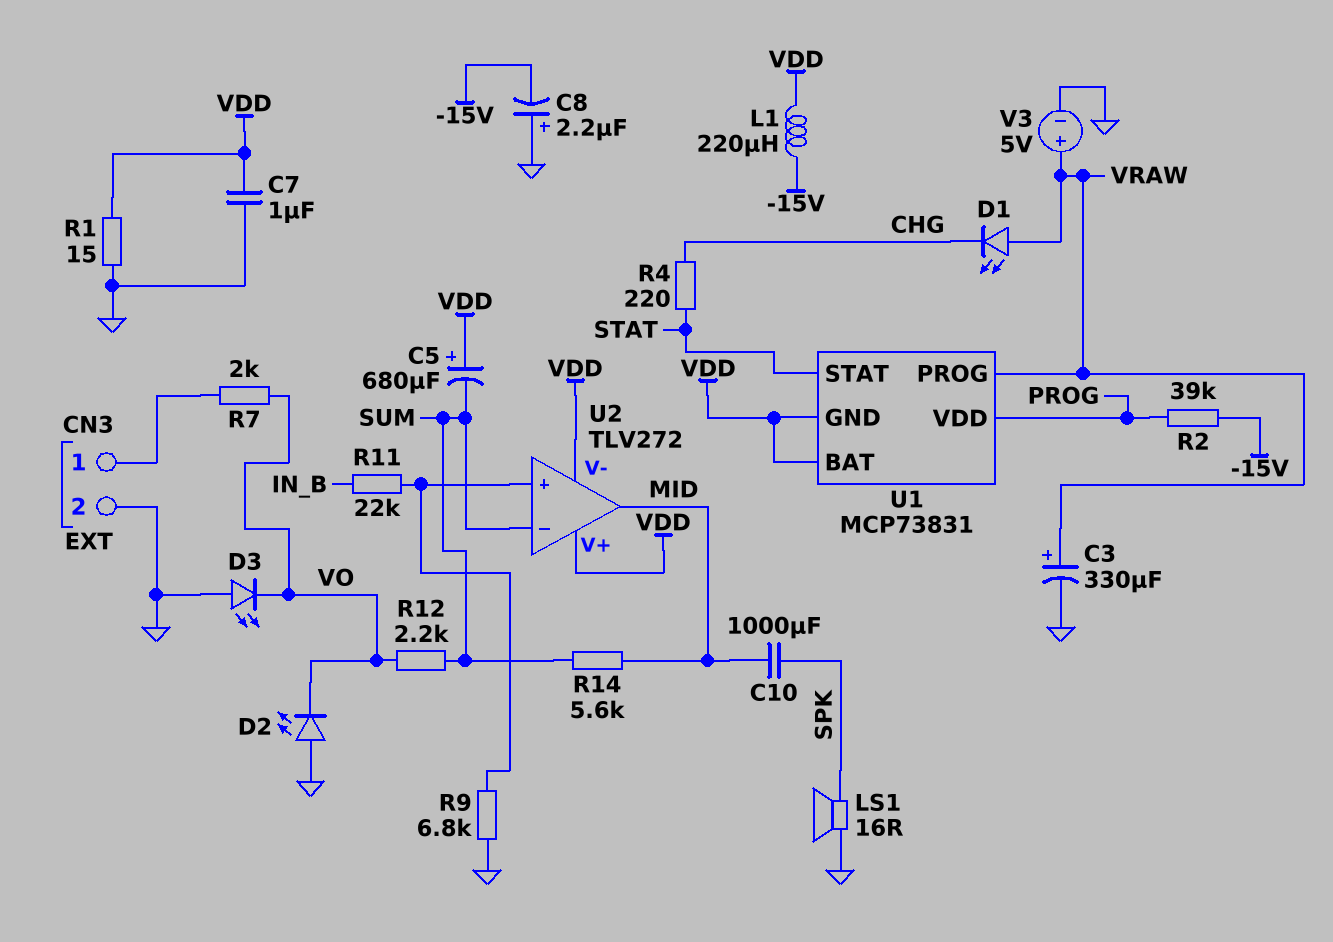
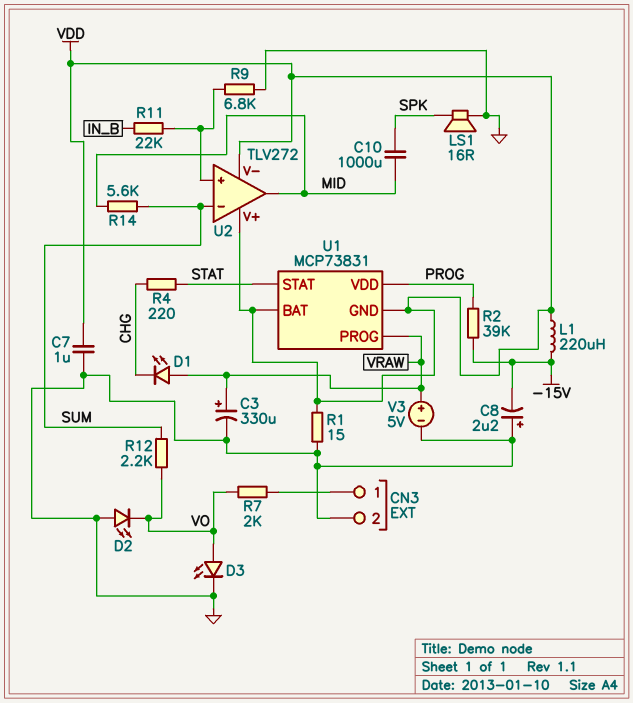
C5: 680uF (plus VDD, minus SUM) -> none
D3: LED (A GND, K VO) -> LED (A VO, K GND)

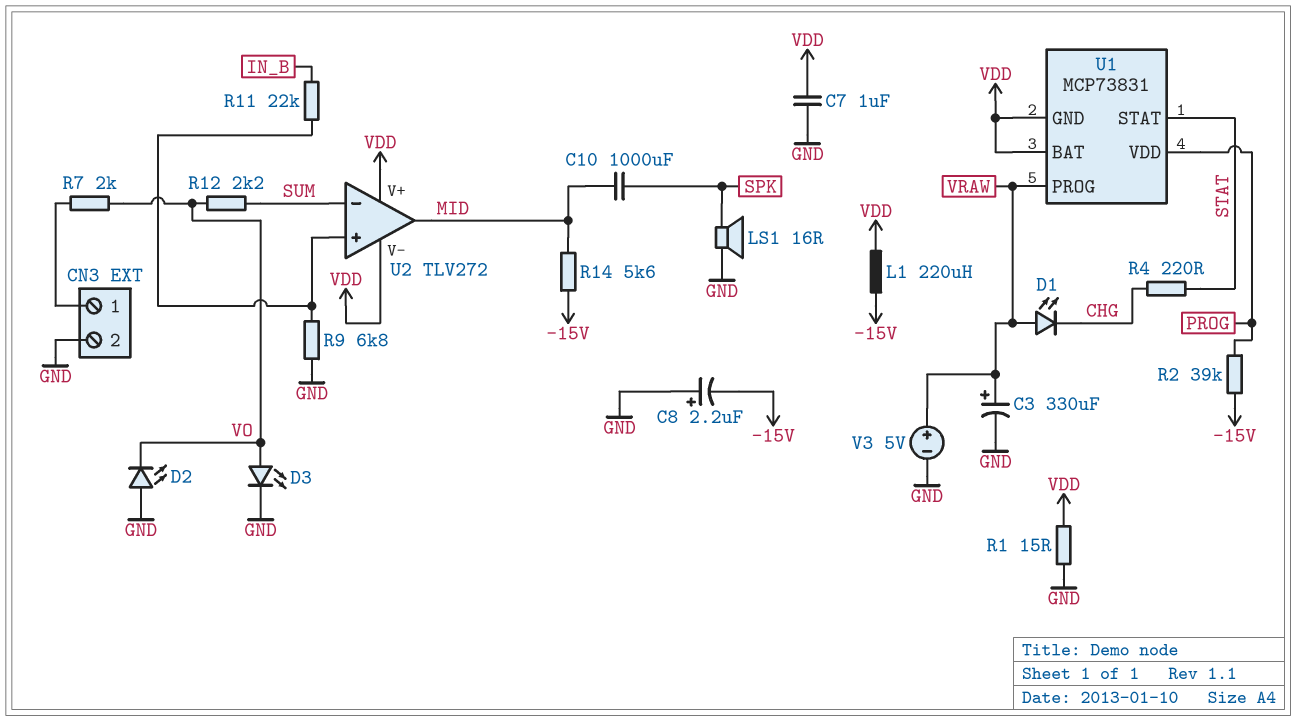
R14: 5.6k (MID, SUM) -> 5.6k (-15V, MID)

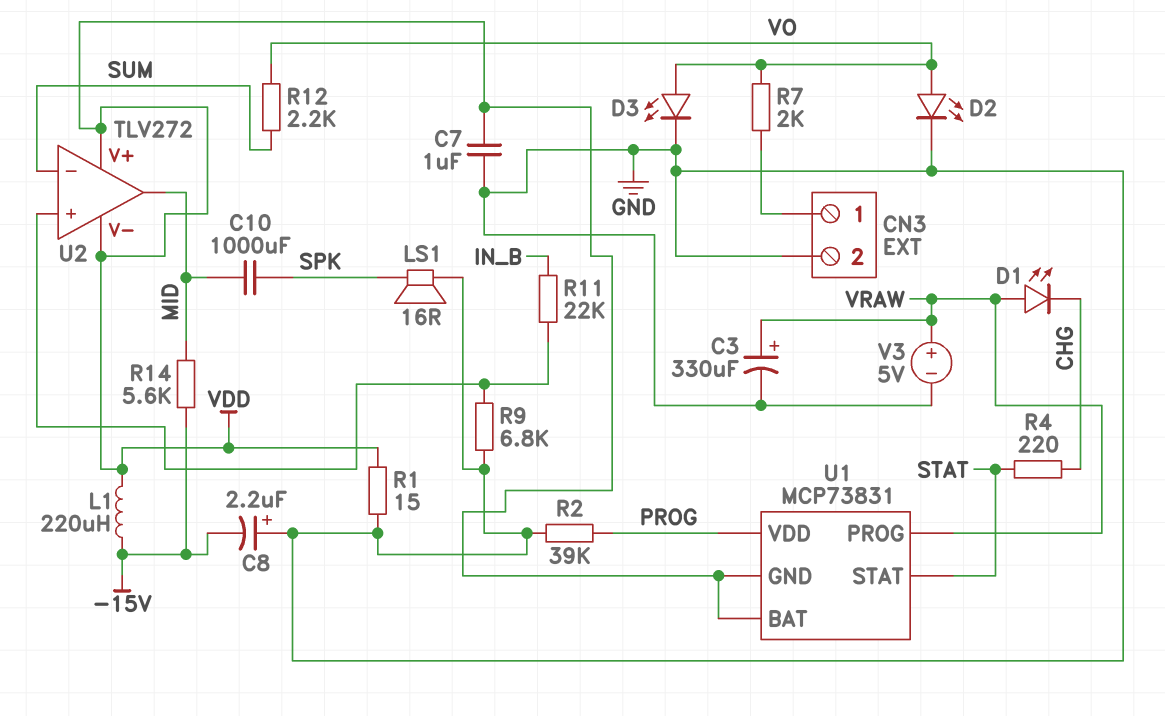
D2: LED (A GND, K VO) -> LED (A VO, K GND)
R2: 39k (-15V, PROG) -> 39k (GND, PROG)

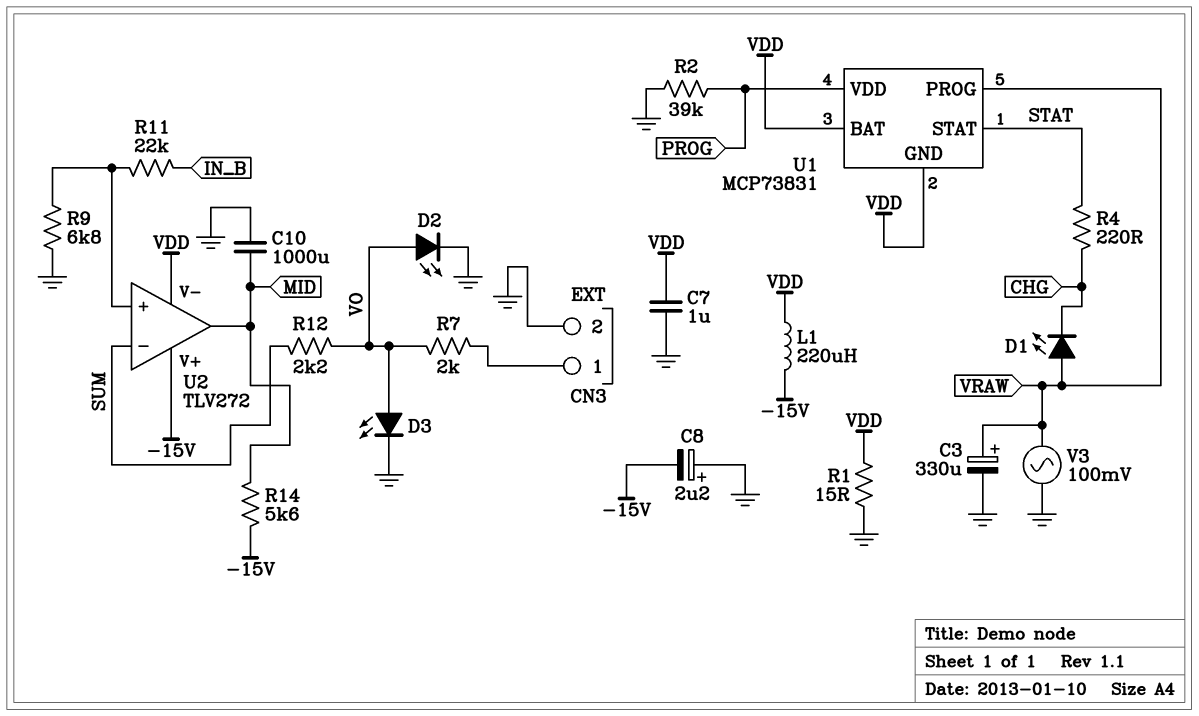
C10: 1000uF (MID, SPK) -> 1000uF (GND, MID)
LS1: speaker 16R (GND, SPK) -> none
U2 pin V+: VDD -> -15V
V3: 5V (plus VRAW, minus GND) -> AC 100mV (GND, VRAW)

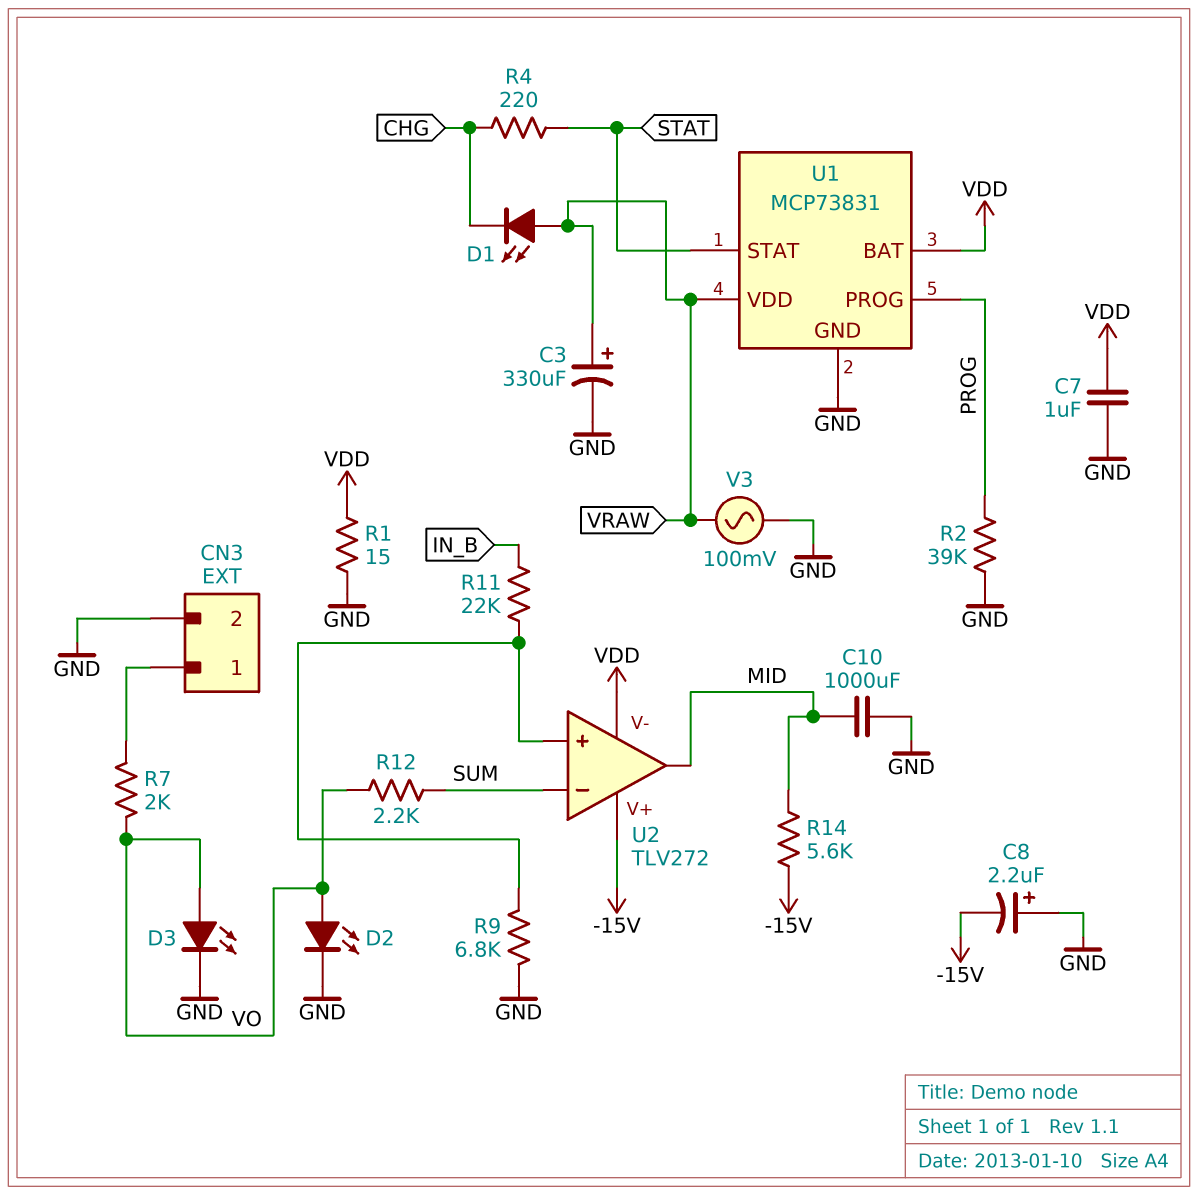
L1: 220uH (-15V, VDD) -> none
U1 pin GND: VDD -> GND
U1 pin PROG: VRAW -> PROG
U1 pin VDD: PROG -> VRAW

